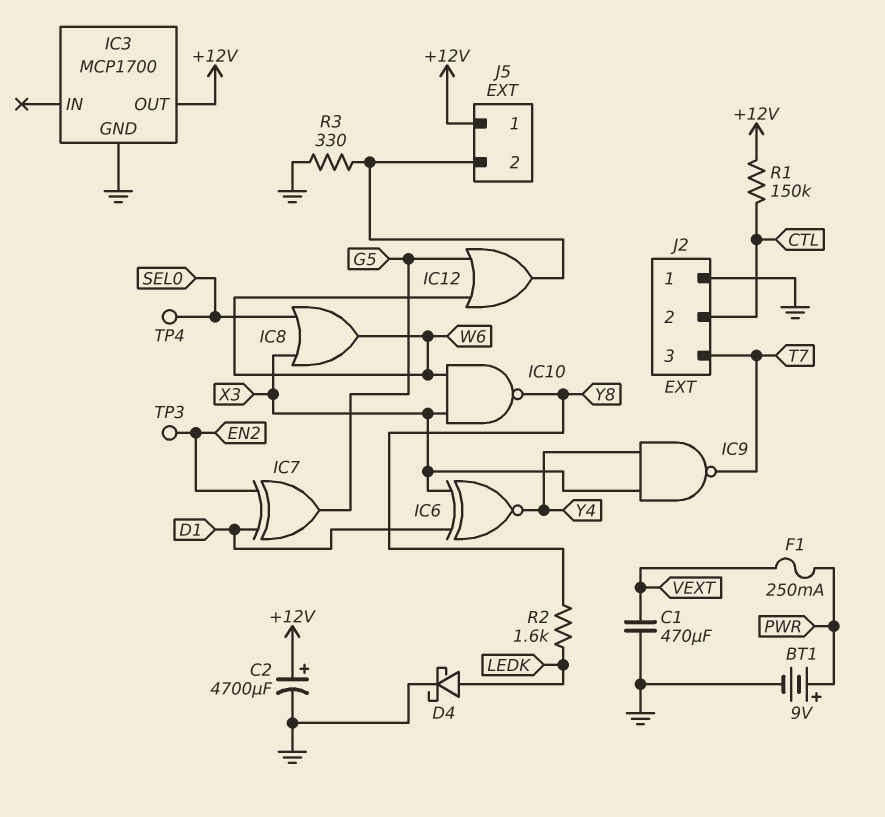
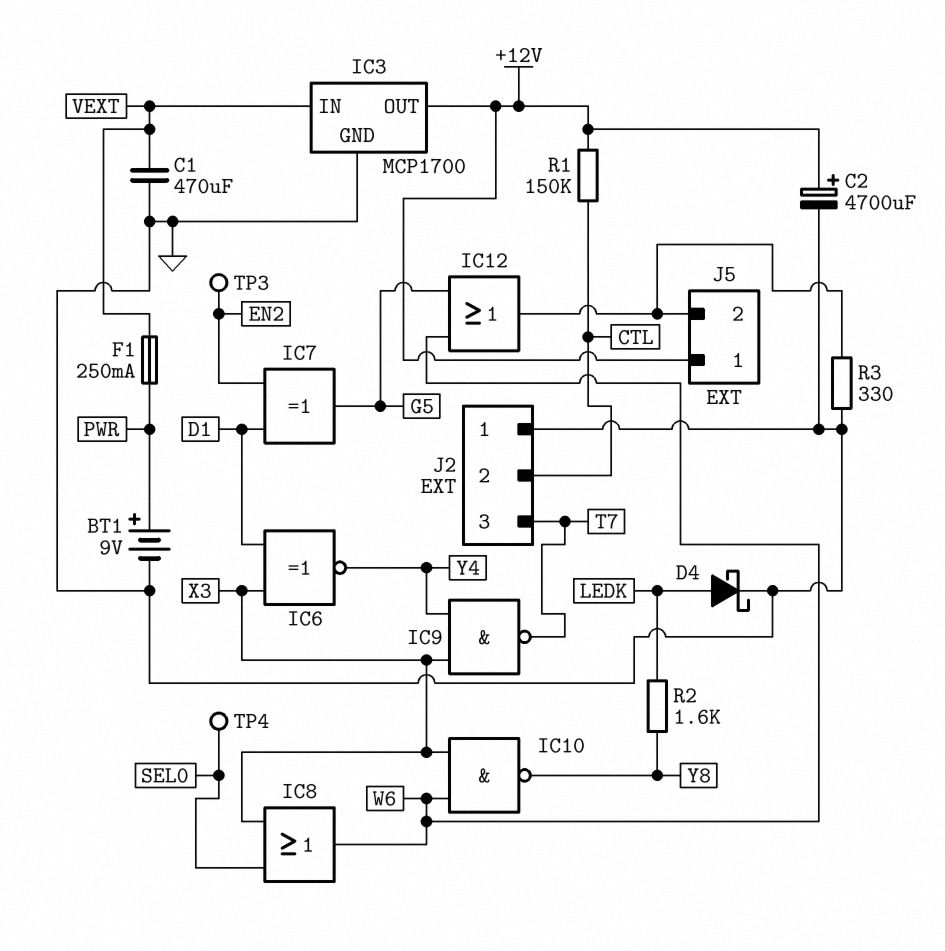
IC3 pin IN: none -> VEXT

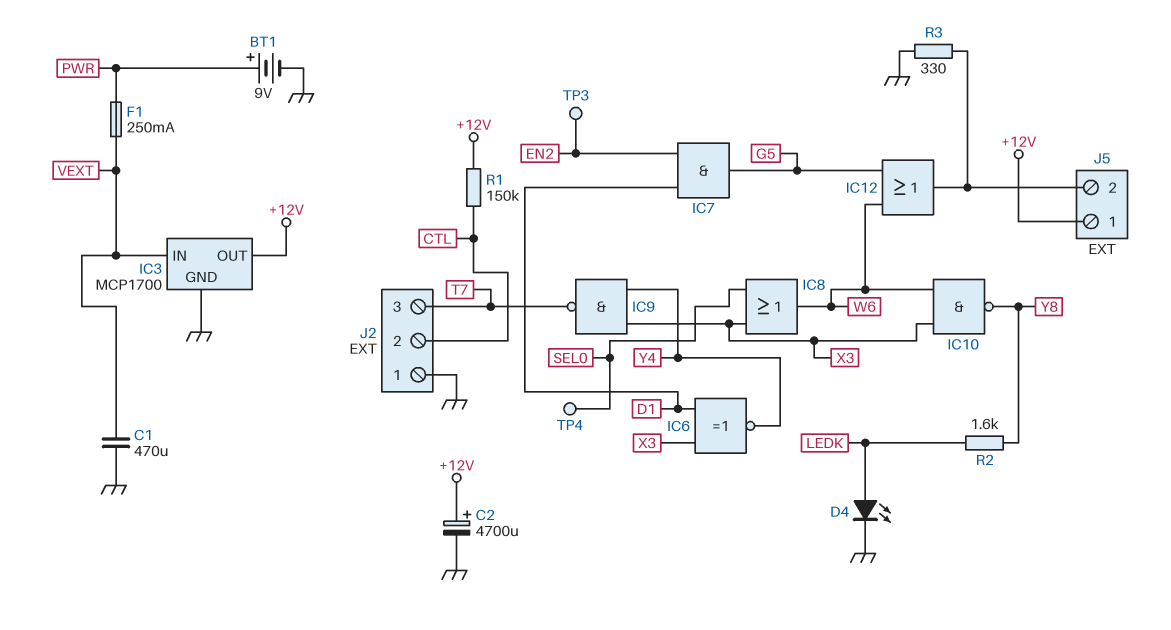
D4: schottky (A LEDK, K GND) -> LED (A LEDK, K GND)
IC7: XOR (in D1, in EN2, out G5) -> AND (in D1, in EN2, out G5)

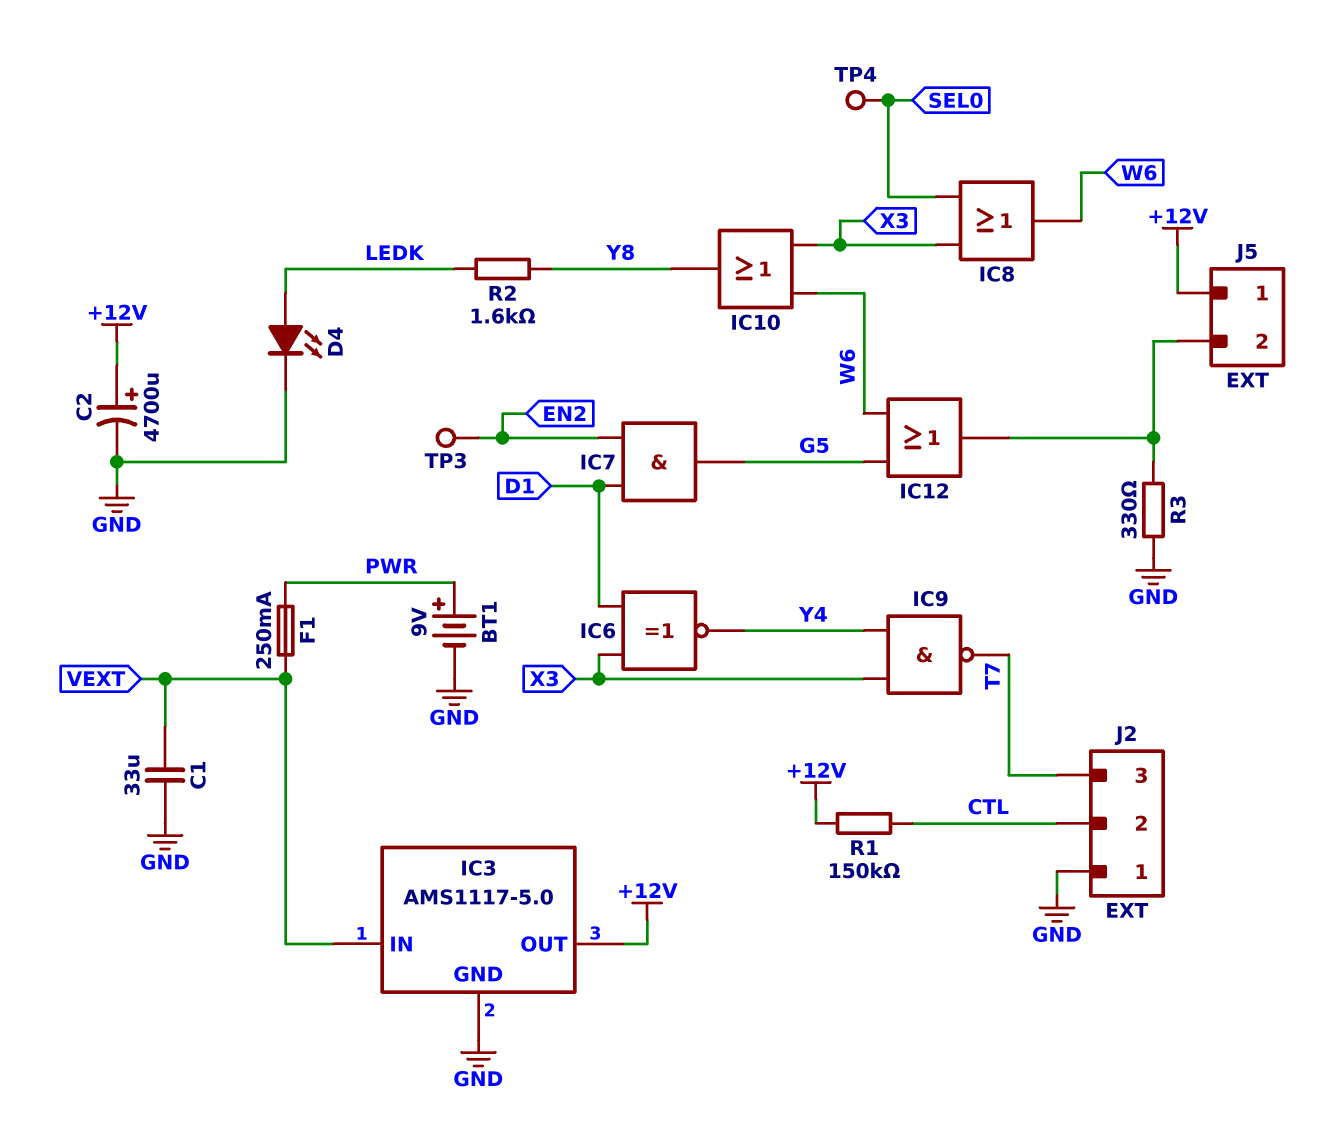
C1: 470uF (GND, VEXT) -> 33uF (GND, VEXT)
IC3: MCP1700 -> AMS1117-5.0
IC10: NAND (in W6, in X3, out Y8) -> OR (in W6, in X3, out Y8)

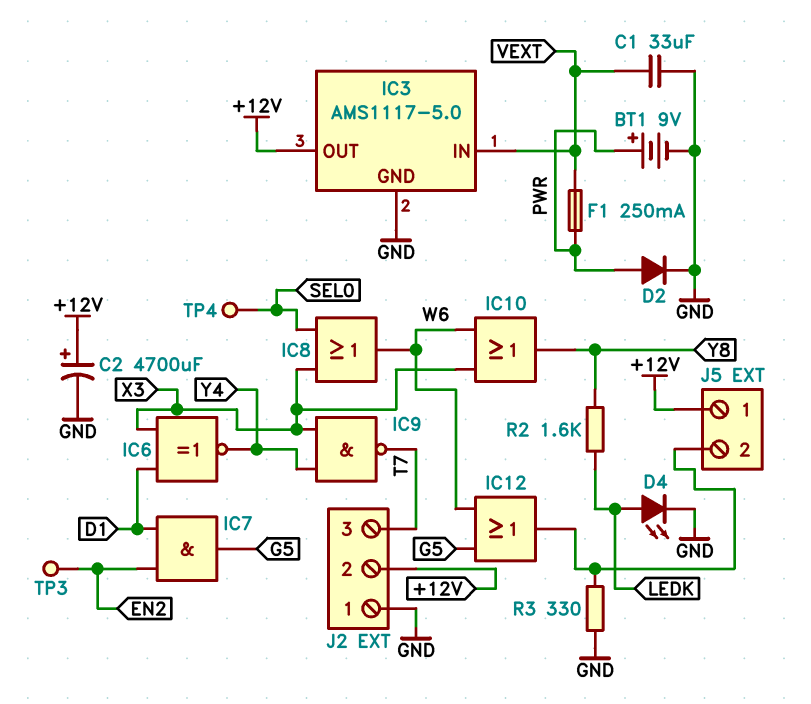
D2: none -> diode (A PWR, K GND)
J2 pin 2: CTL -> +12V
R1: 150k (+12V, CTL) -> none

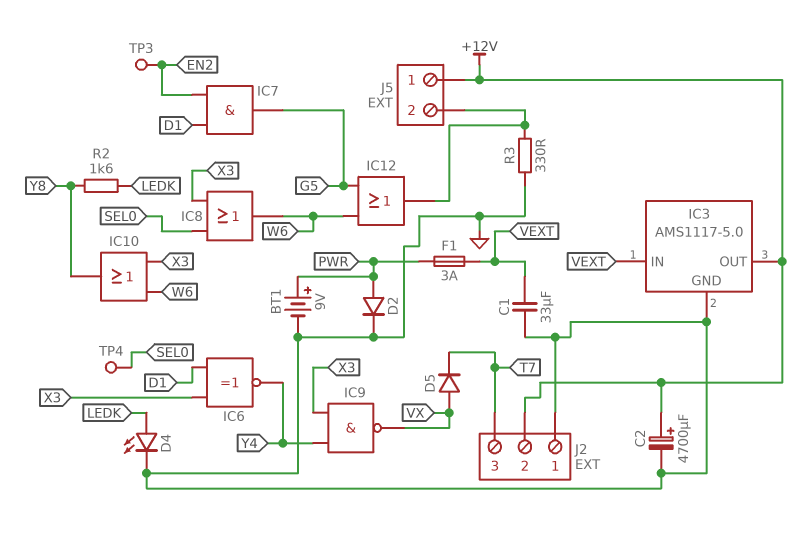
D5: none -> diode (A VX, K T7)
F1: 250mA (PWR, VEXT) -> 3A (PWR, VEXT)
IC9: NAND (in X3, in Y4, out T7) -> NAND (in X3, in Y4, out VX)

